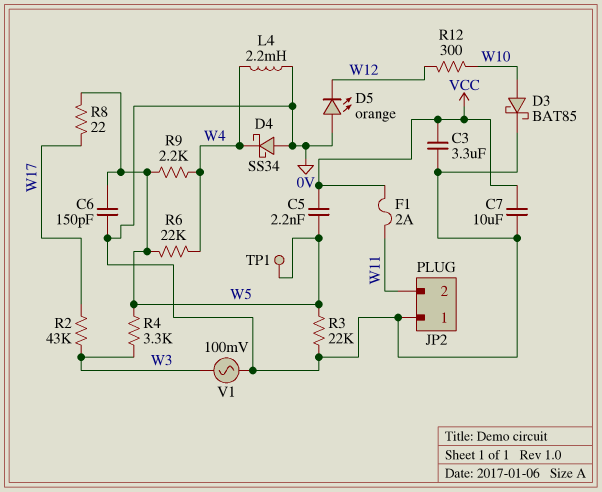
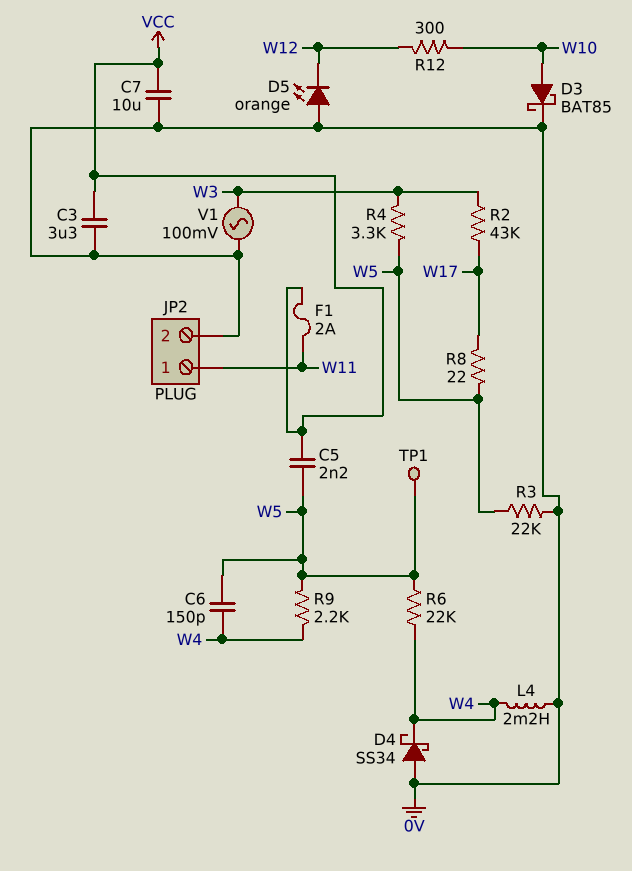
C6: 150pF (0V, W5) -> 150pF (W4, W5)
JP2 pin 1: 0V -> W11
JP2 pin 2: W11 -> 0V

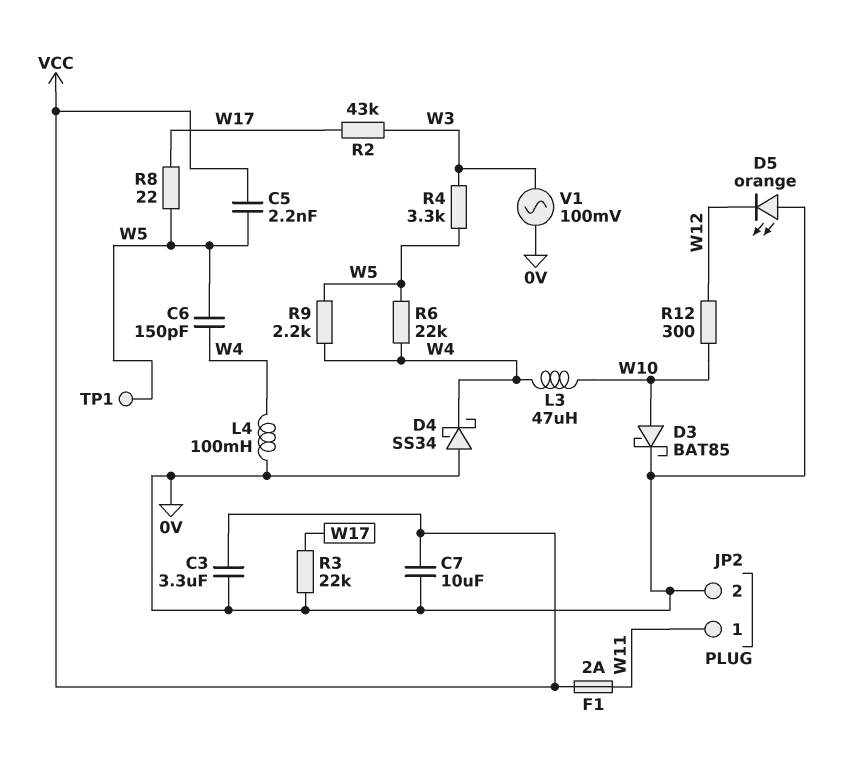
L3: none -> 47uH (W4, W10)
L4: 2.2mH (0V, W4) -> 100mH (0V, W4)
R3: 22k (0V, W5) -> 22k (0V, W17)

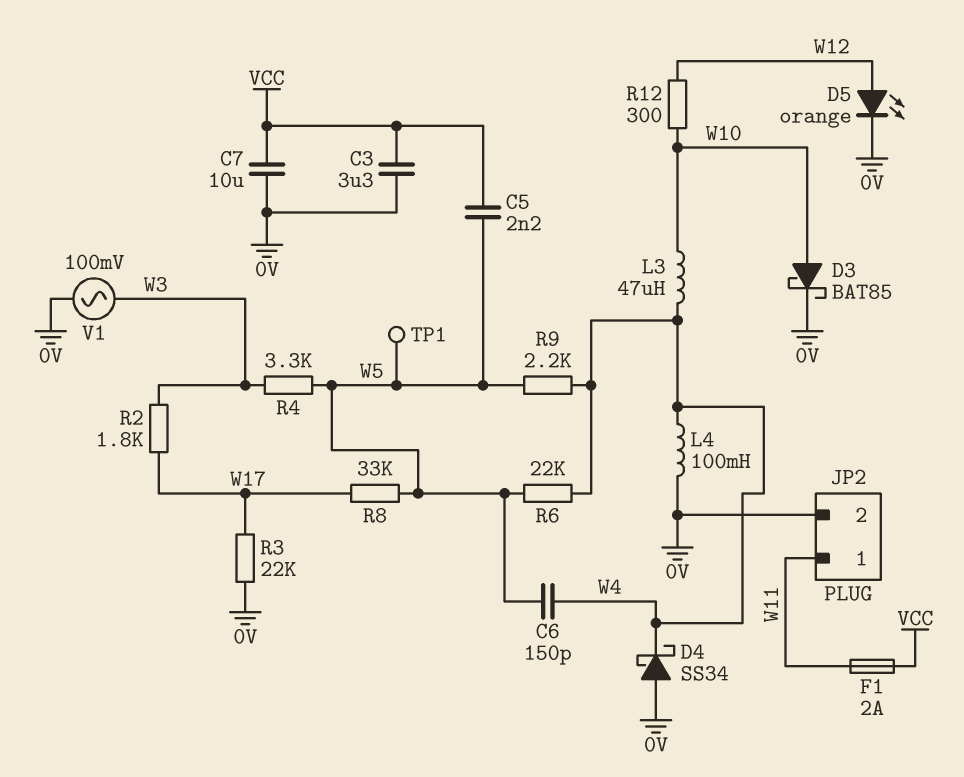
D5: LED orange (A 0V, K W12) -> LED orange (A W12, K 0V)
R2: 43k (W3, W17) -> 1.8k (W3, W17)
R8: 22 (W5, W17) -> 33k (W5, W17)

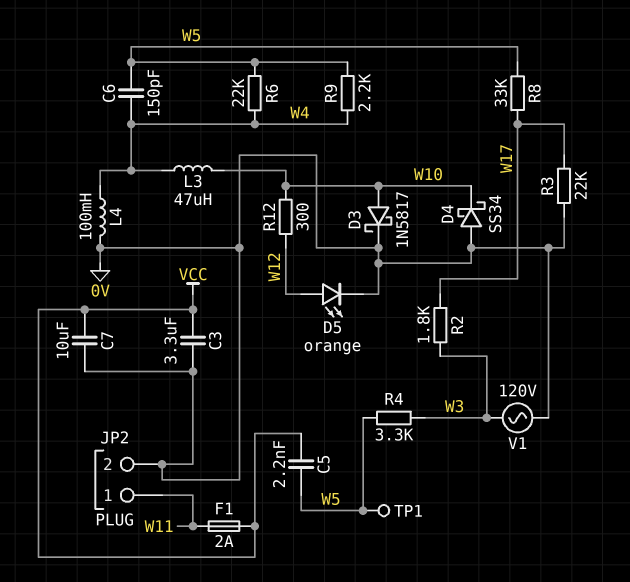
D3: schottky BAT85 (A W10, K 0V) -> schottky 1N5817 (A W10, K 0V)
D4: schottky SS34 (A 0V, K W4) -> schottky SS34 (A 0V, K W10)
V1: AC 100mV (0V, W3) -> AC 120V (0V, W3)

